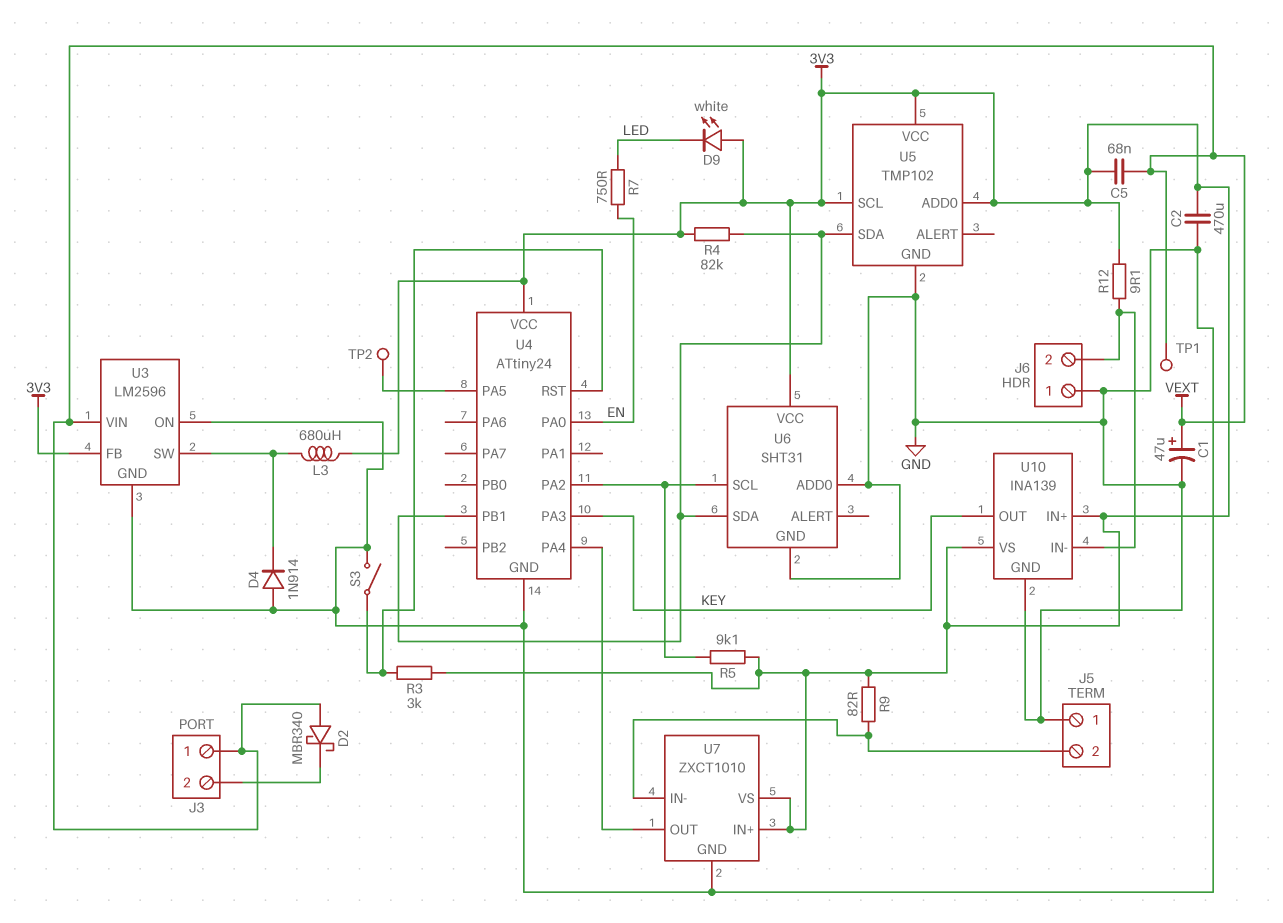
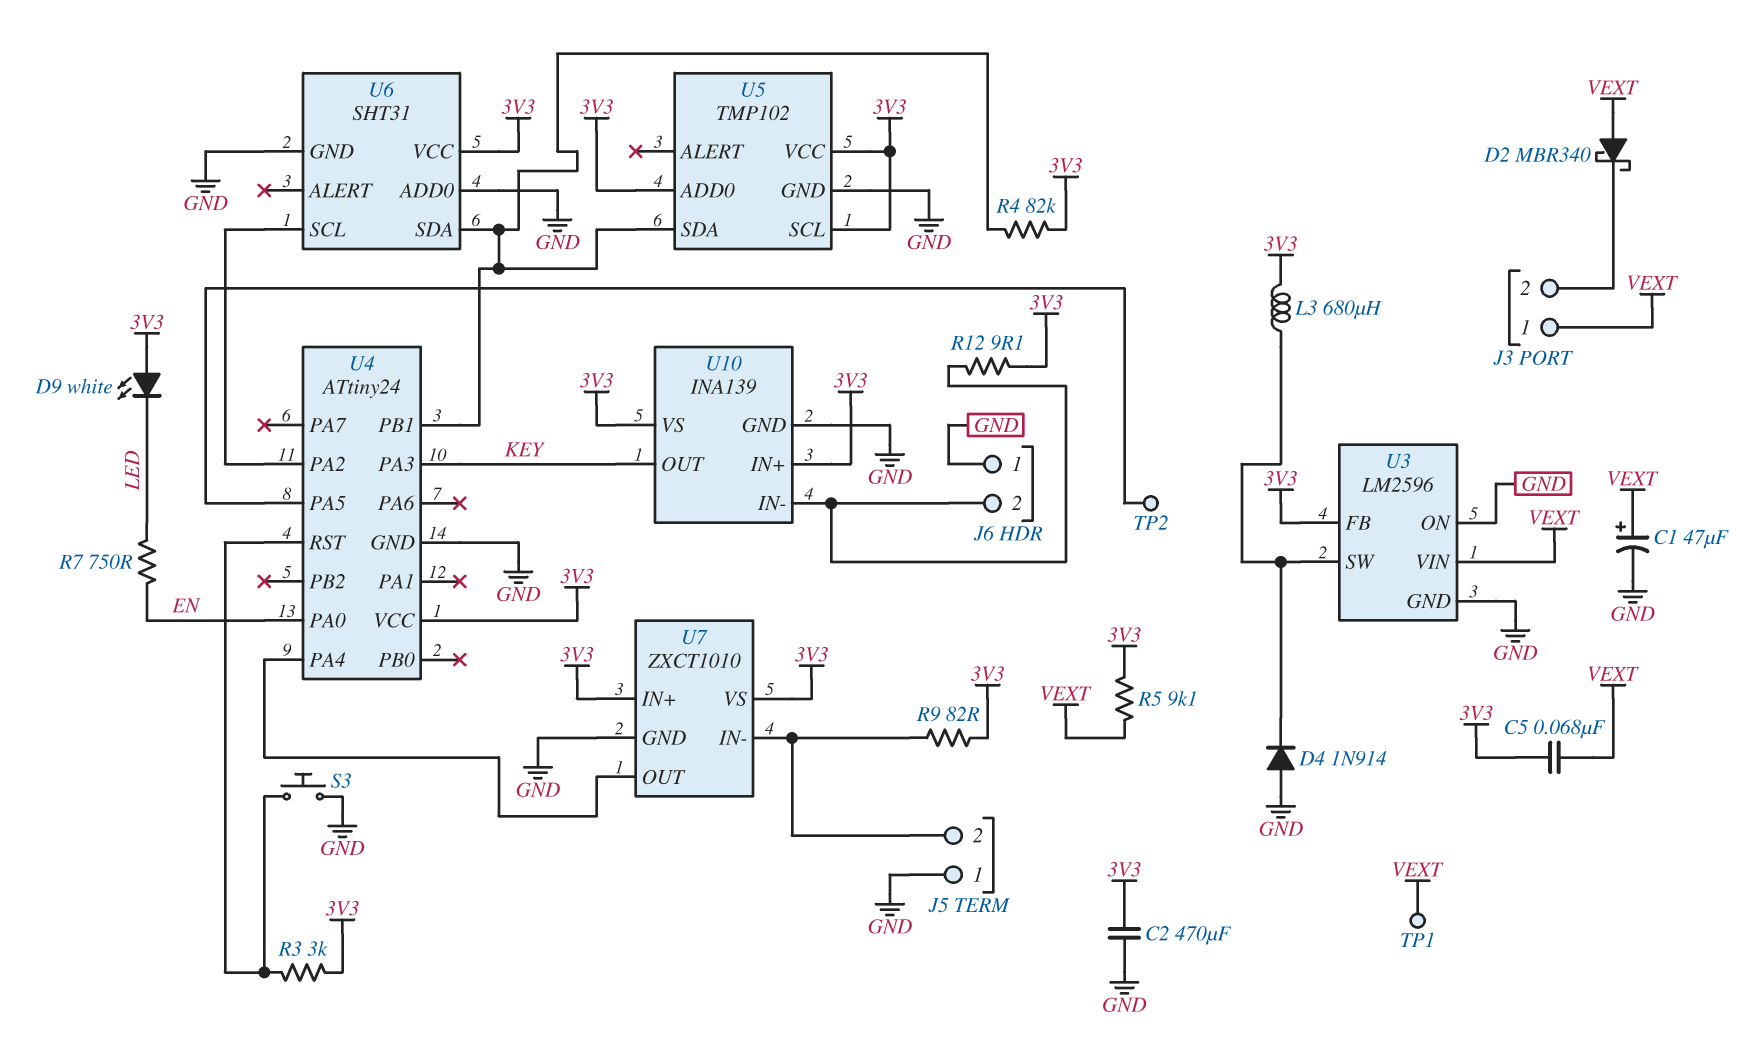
R5: 9.1k (3V3, U4/PA2) -> 9.1k (3V3, VEXT)
S3: switch (GND, U4/RST) -> button (GND, U4/RST)

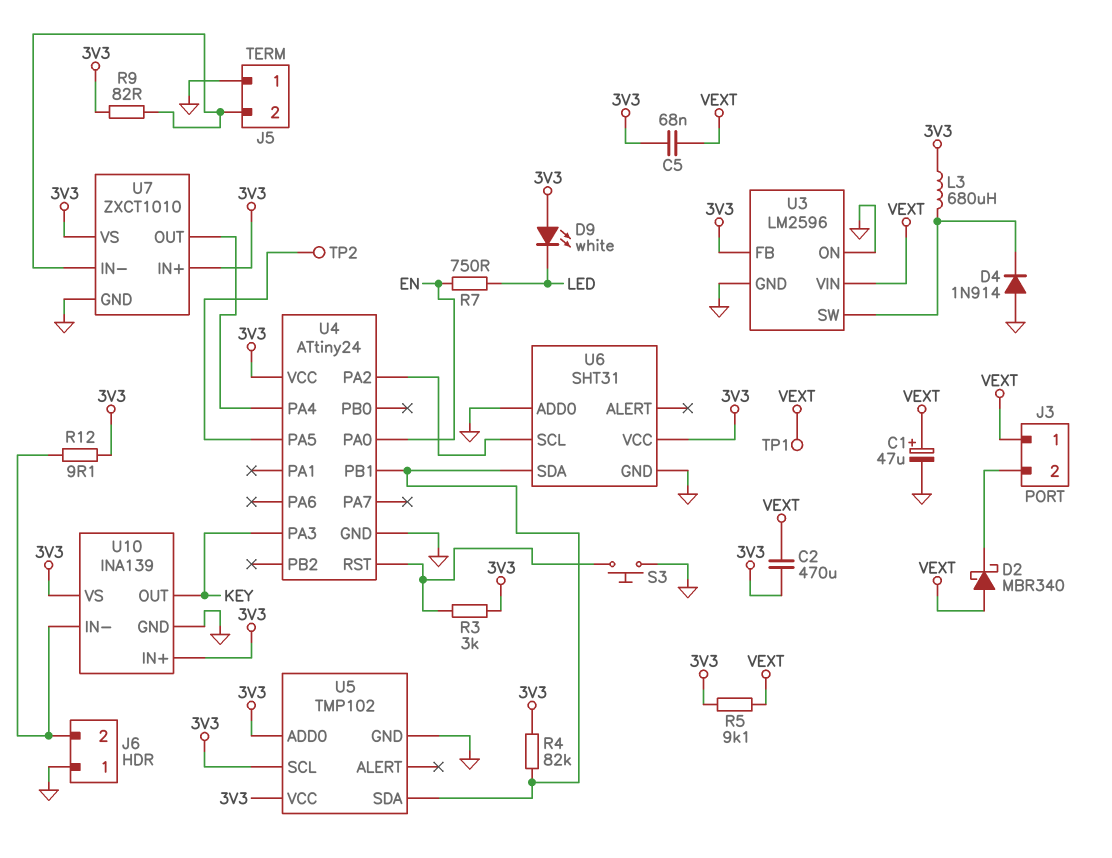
C2: 470uF (3V3, GND) -> 470uF (3V3, VEXT)

